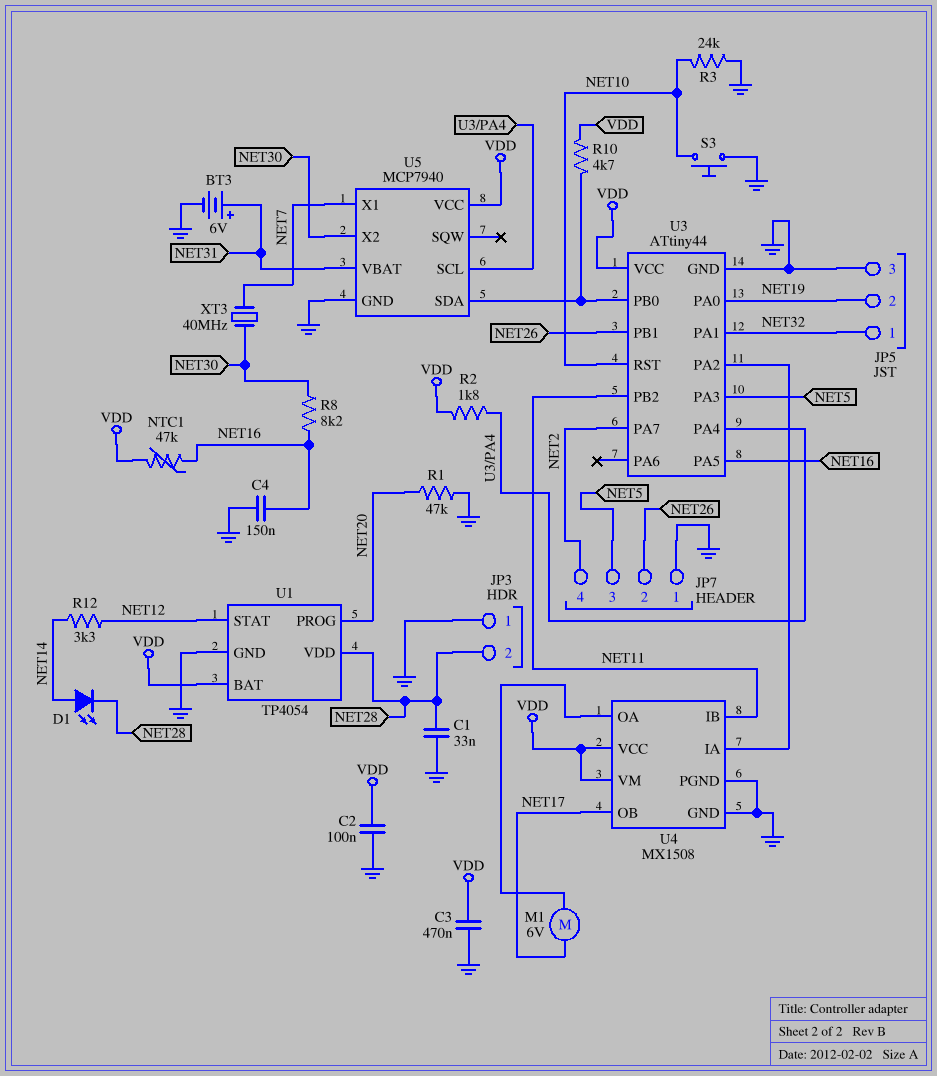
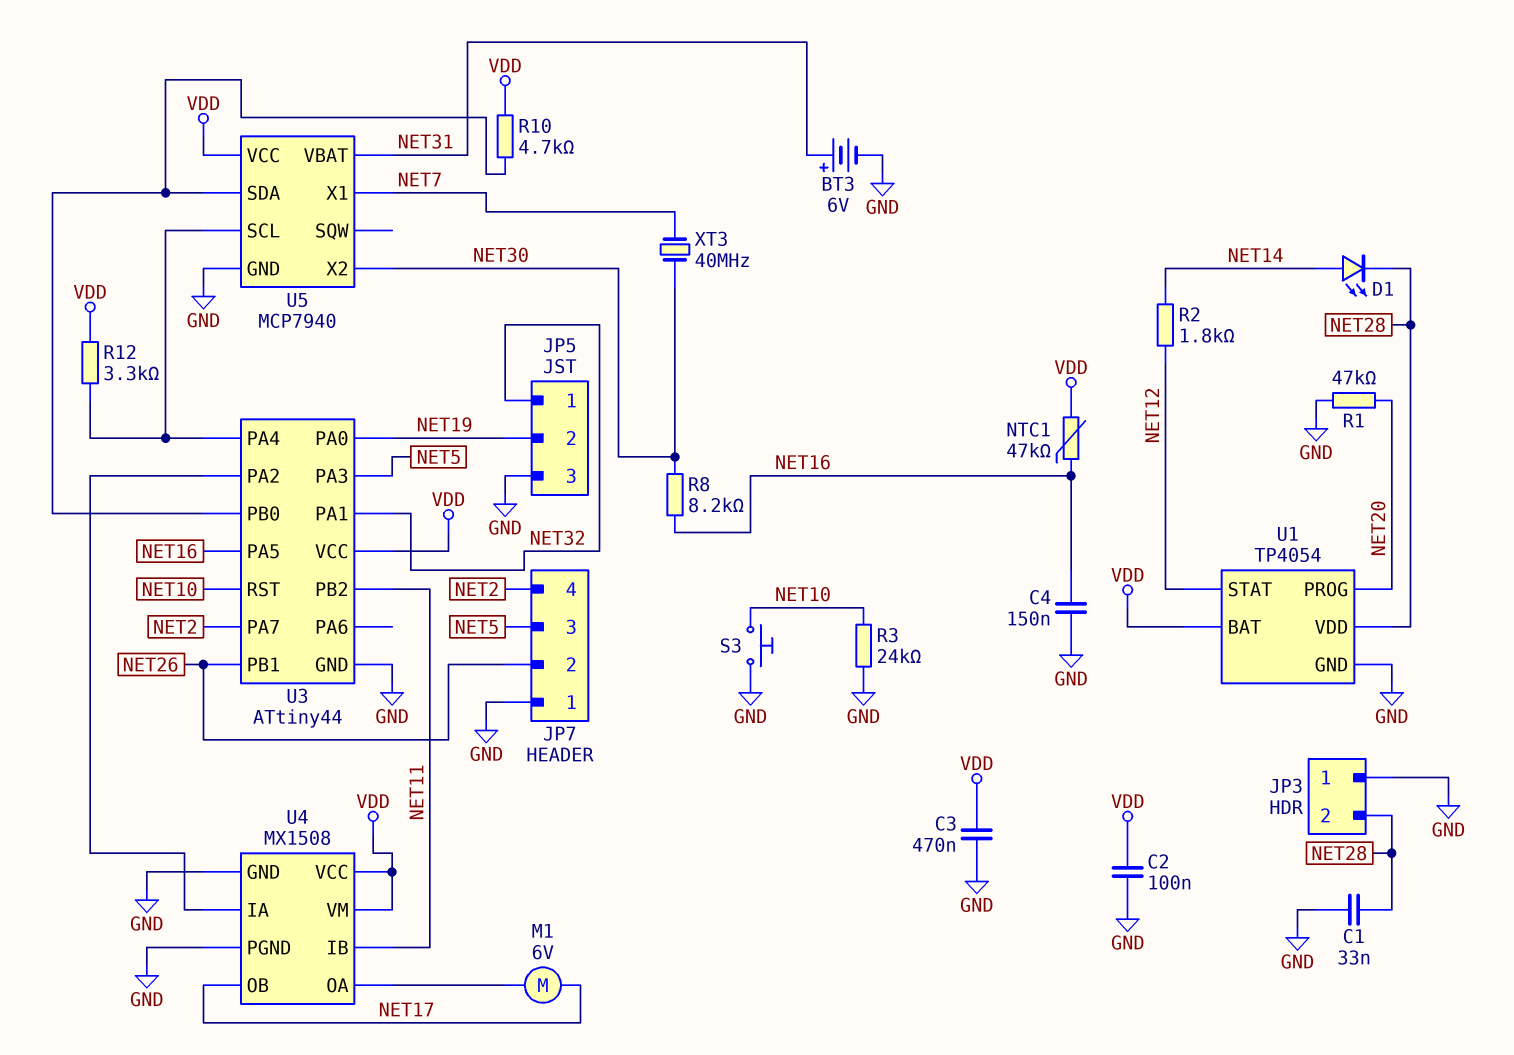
R2: 1.8k (U3/PA4, VDD) -> 1.8k (NET12, NET14)
R12: 3.3k (NET12, NET14) -> 3.3k (U3/PA4, VDD)

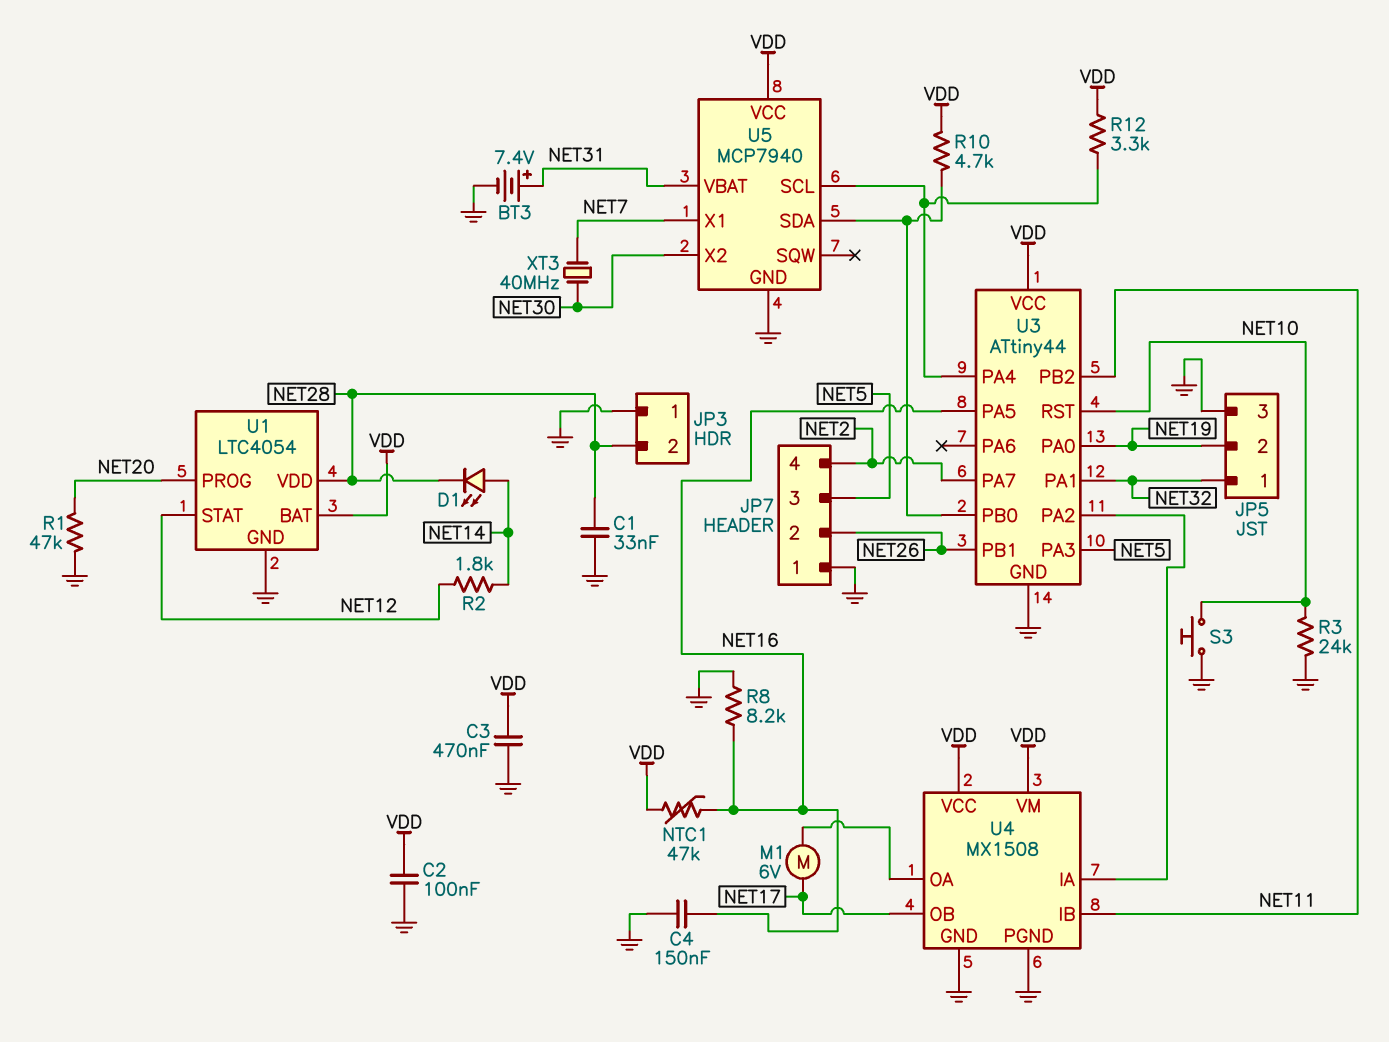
BT3: 6V (plus NET31, minus GND) -> 7.4V (plus NET31, minus GND)
R8: 8.2k (NET16, NET30) -> 8.2k (GND, NET16)
U1: TP4054 -> LTC4054

